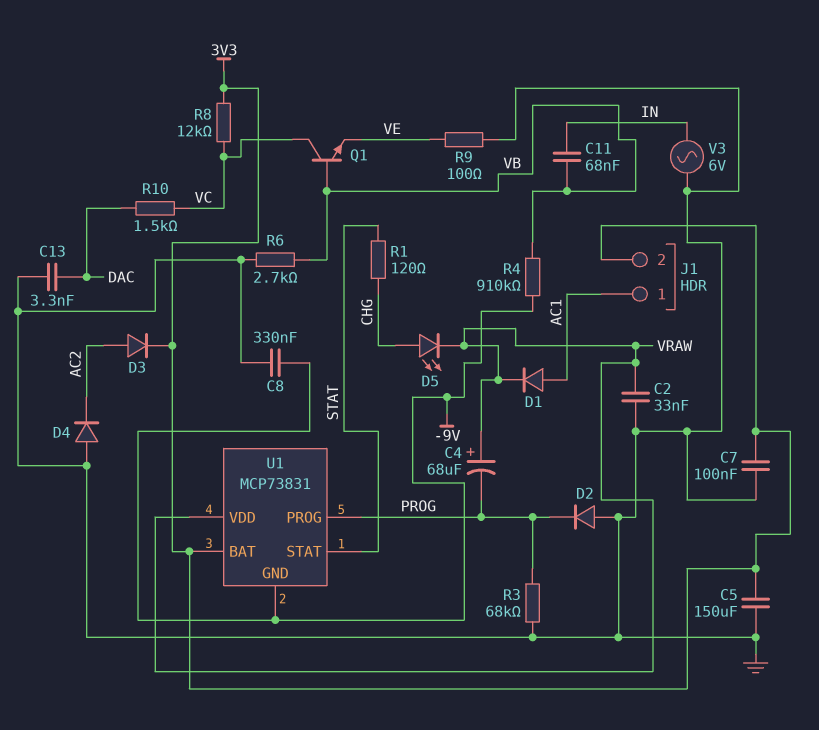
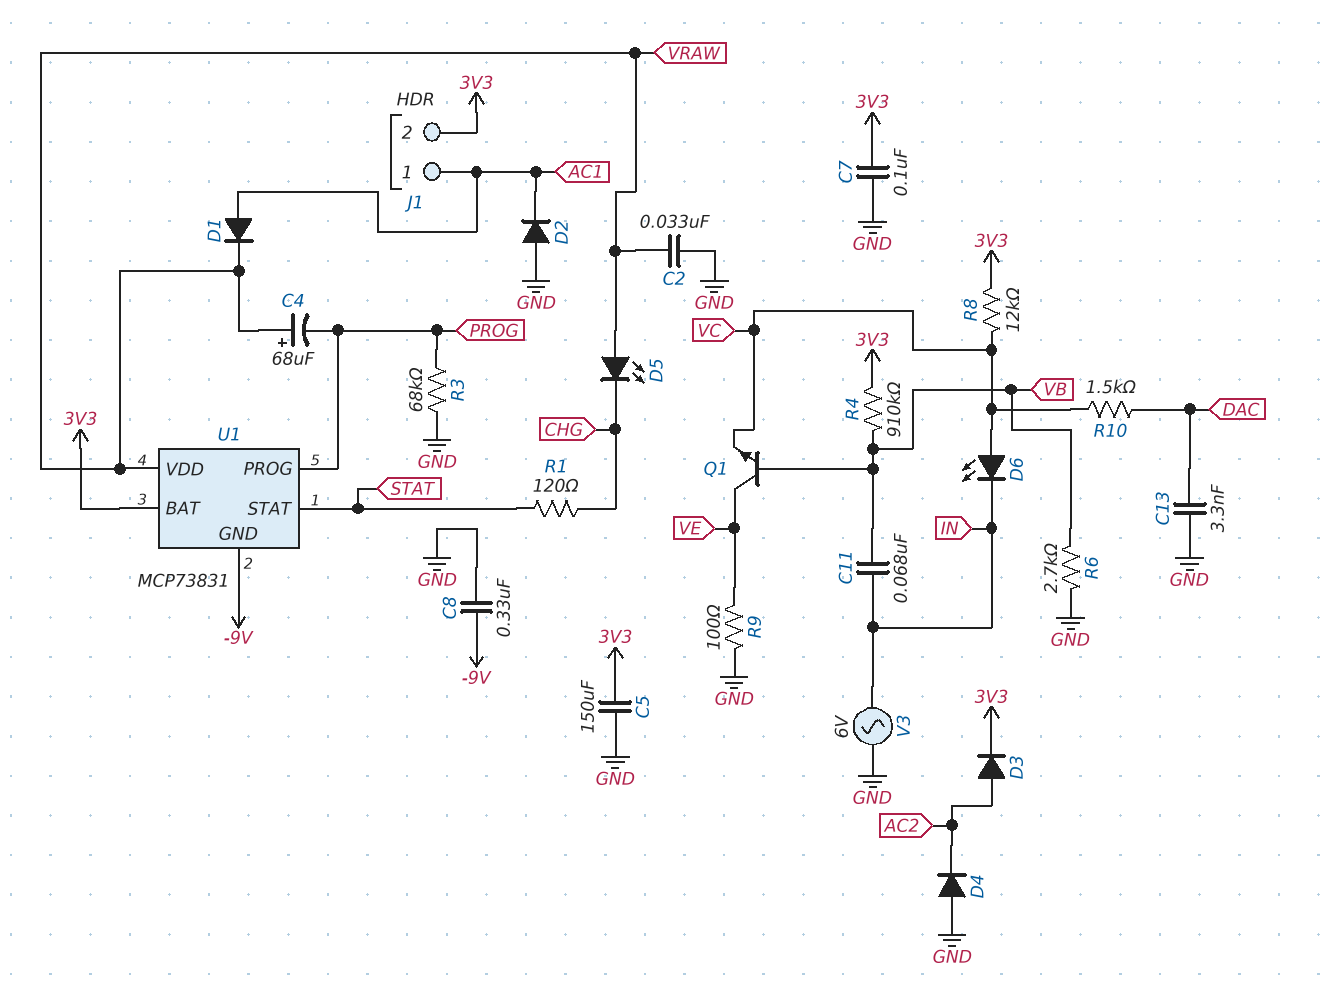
D2: diode (A GND, K PROG) -> diode (A GND, K AC1)
D5: LED (A CHG, K VRAW) -> LED (A VRAW, K CHG)
D6: none -> LED (A VC, K IN)
Q1: NPN (B VB, C VC, E VE) -> NPN (B VB, C VE, E VC)
R4: 910k (-9V, VB) -> 910k (3V3, VB)

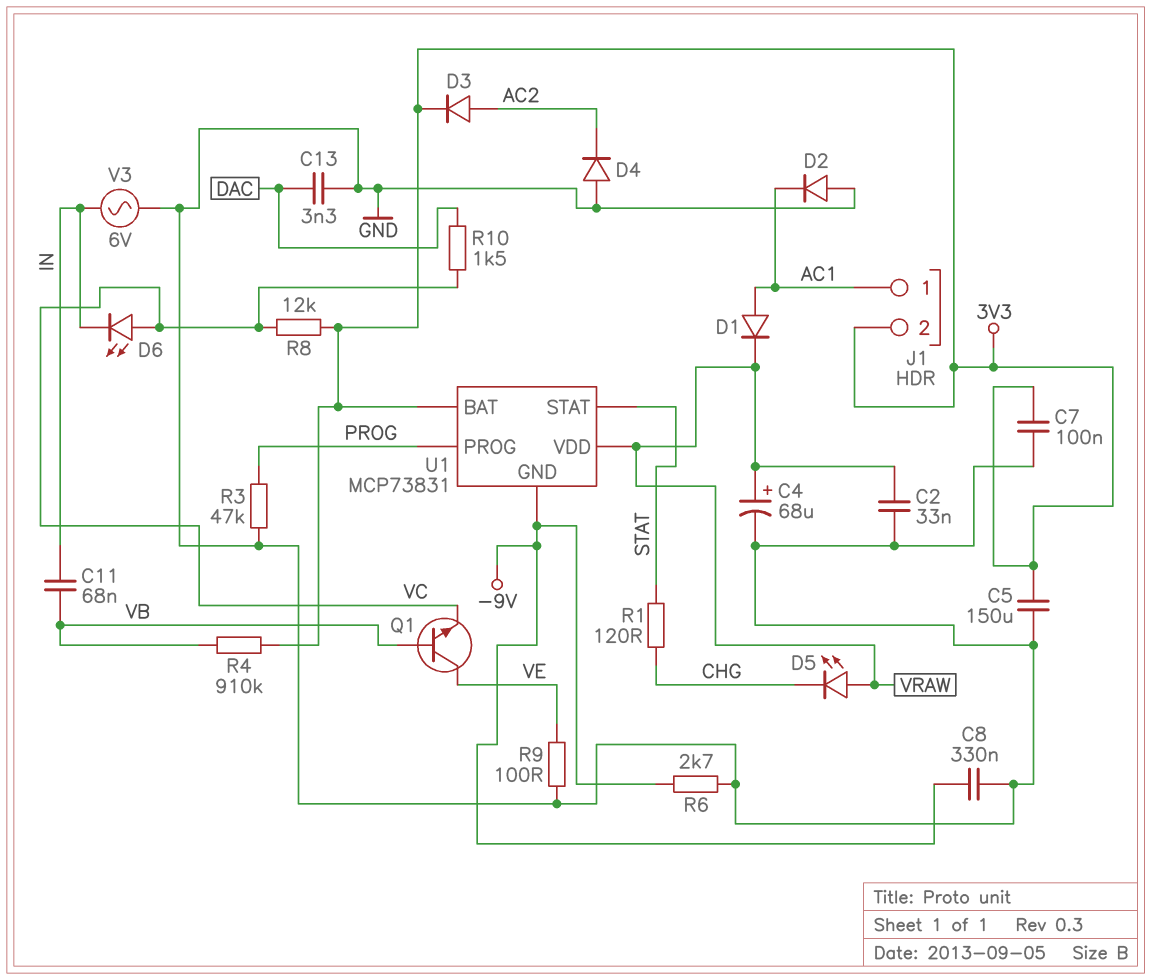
C4: 68uF (plus VRAW, minus PROG) -> 68uF (plus VRAW, minus GND)
R3: 68k (GND, PROG) -> 47k (GND, PROG)
R6: 2.7k (GND, VB) -> 2.7k (-9V, GND)

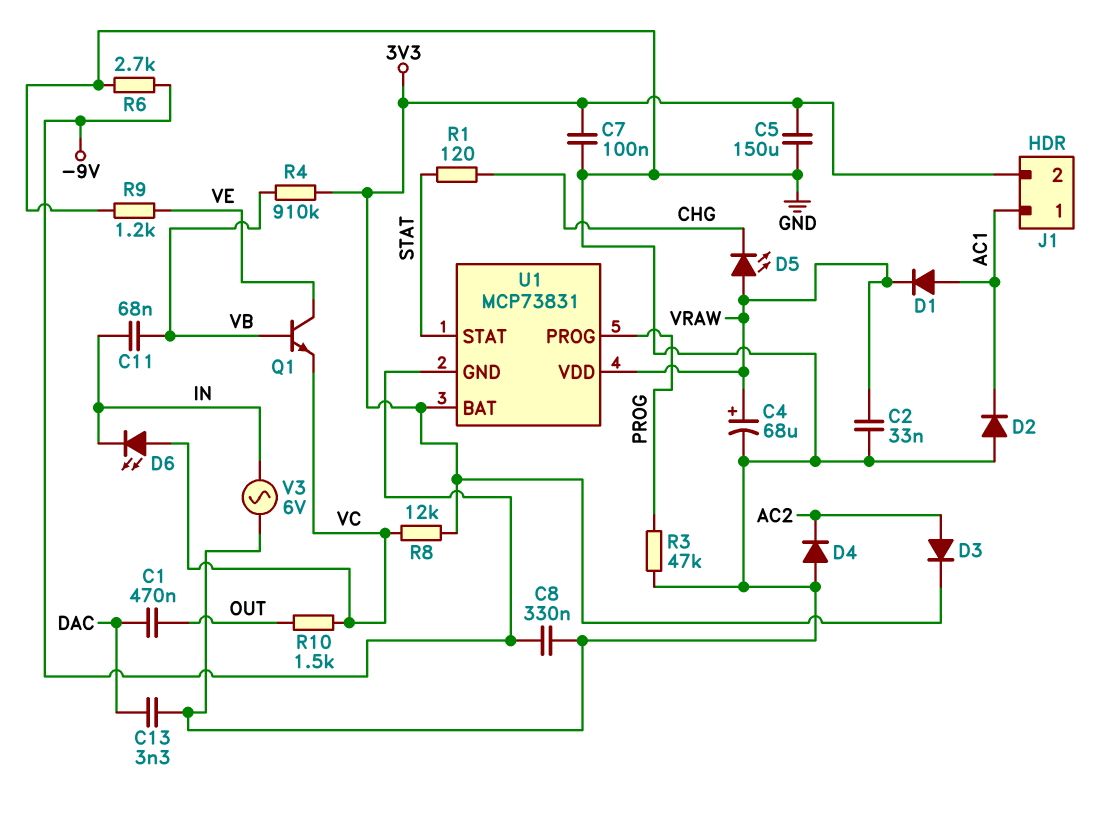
C1: none -> 470nF (DAC, OUT)
R9: 100 (GND, VE) -> 1.2k (GND, VE)
R10: 1.5k (DAC, VC) -> 1.5k (OUT, VC)

